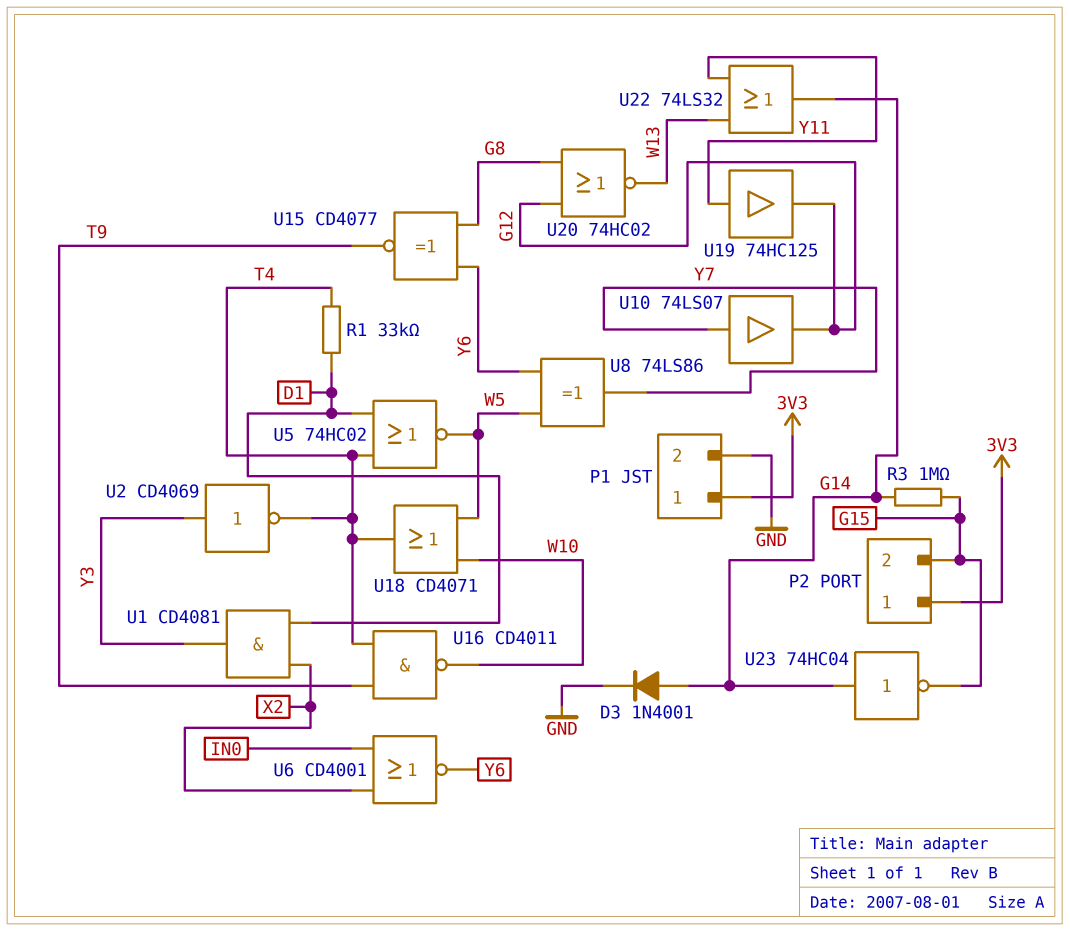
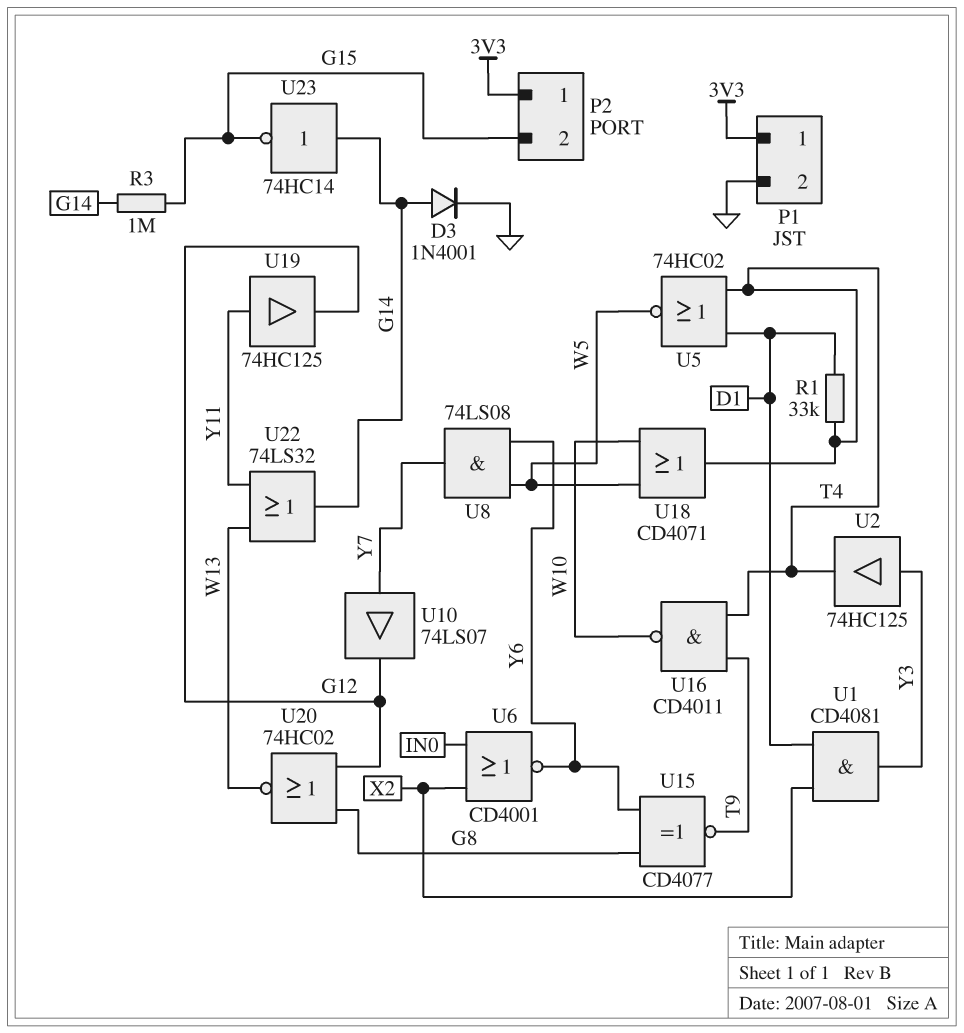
U2: NOT CD4069 (in Y3, out T4) -> buffer 74HC125 (in Y3, out T4)
U8: XOR 74LS86 (in W5, in Y6, out Y7) -> AND 74LS08 (in W5, in Y6, out Y7)
U23: NOT 74HC04 (in G14, out G15) -> NOT 74HC14 (in G14, out G15)

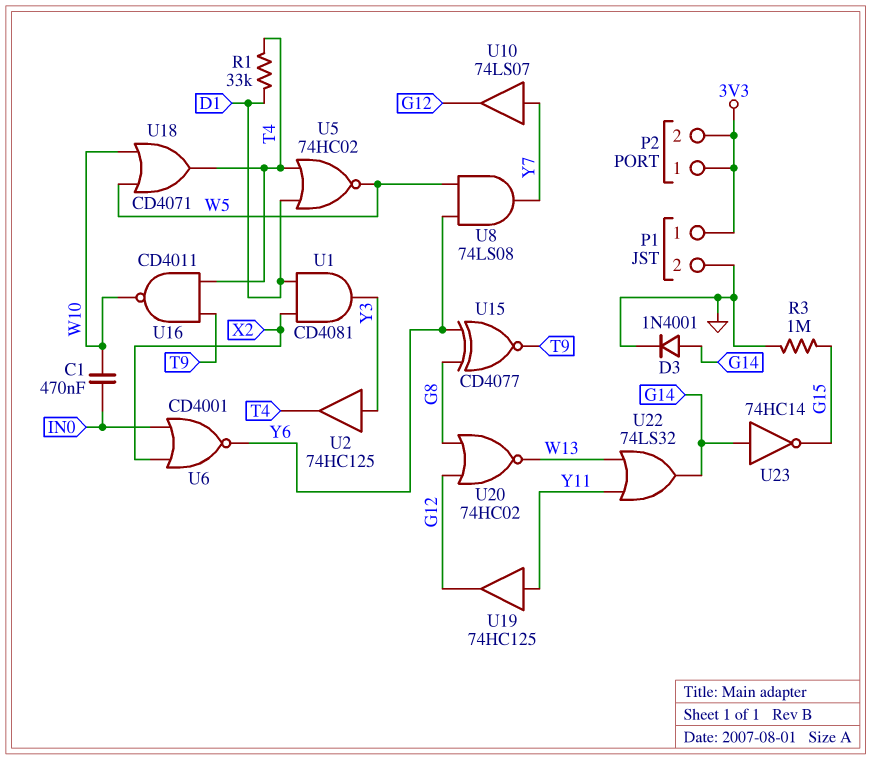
C1: none -> 470nF (IN0, W10)
P2 pin 2: G15 -> 3V3
R3: 1M (G14, G15) -> 1M (G15, GND)

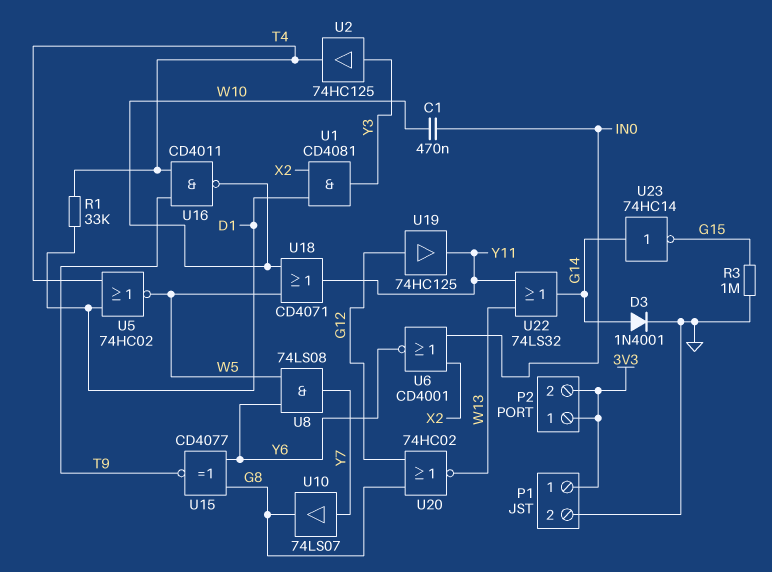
U10: buffer 74LS07 (in Y7, out G12) -> buffer 74LS07 (in Y7, out G8)
U18: OR CD4071 (in W5, in W10, out T4) -> OR CD4071 (in W5, in W10, out Y11)
U19: buffer 74HC125 (in Y11, out G12) -> buffer 74HC125 (in G12, out Y11)

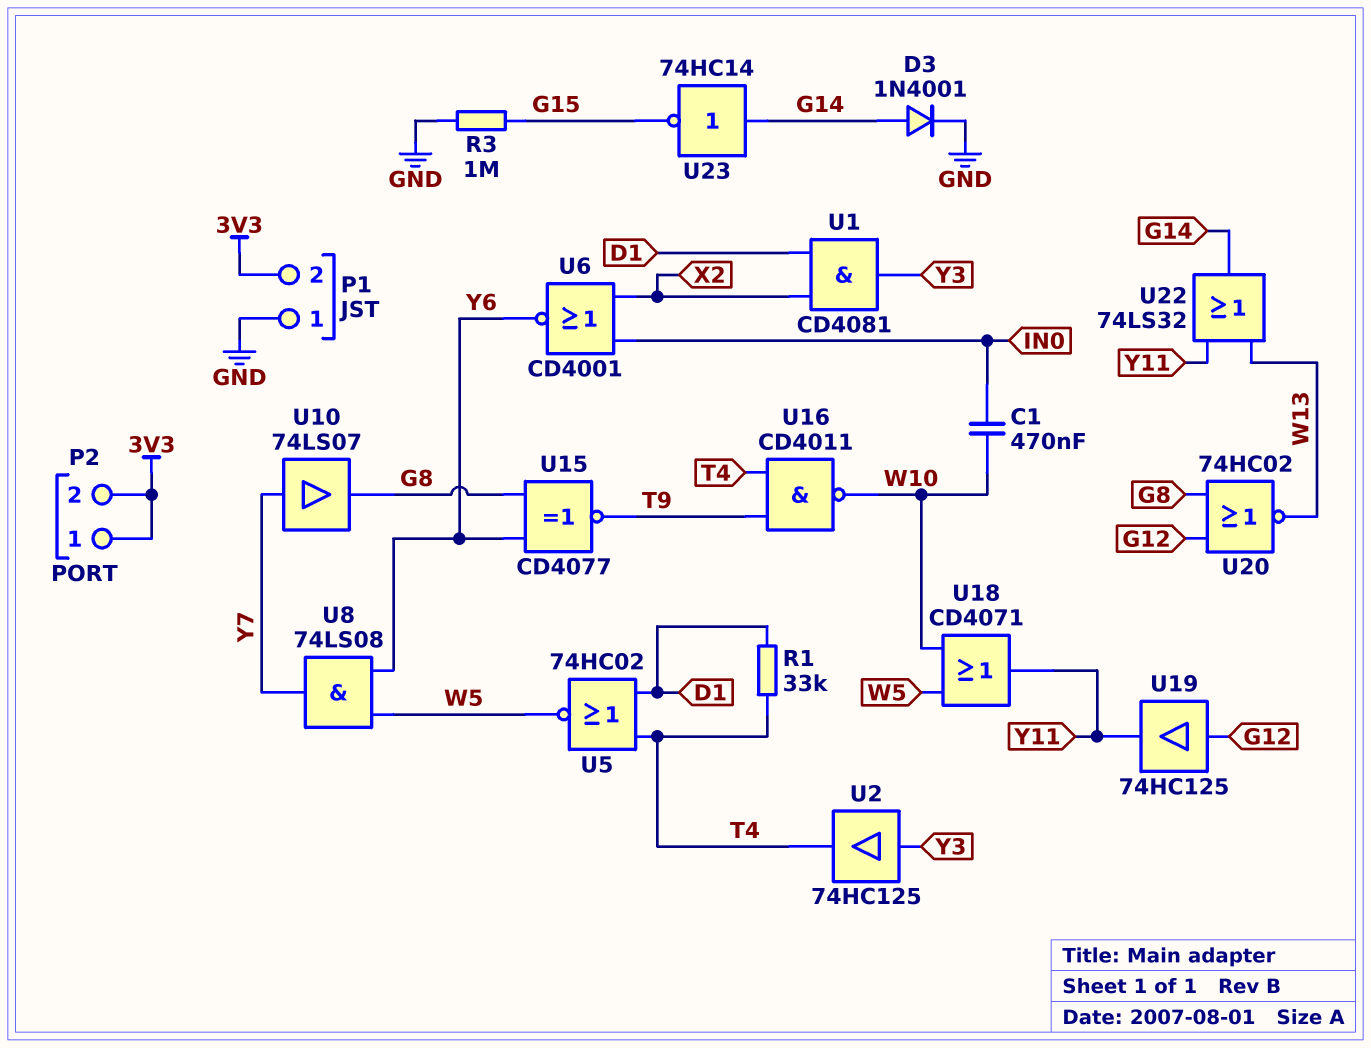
P1 pin 1: 3V3 -> GND
P1 pin 2: GND -> 3V3

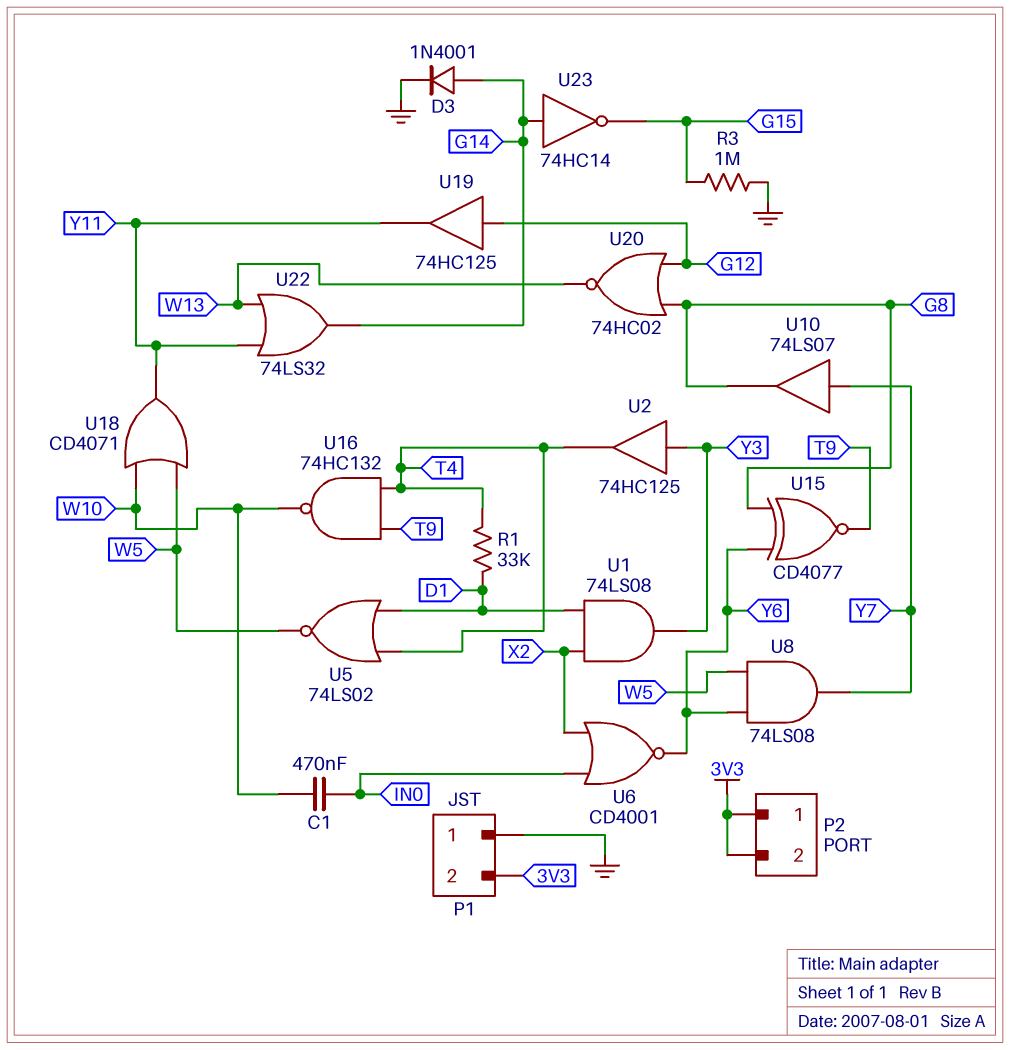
U1: AND CD4081 (in D1, in X2, out Y3) -> AND 74LS08 (in D1, in X2, out Y3)
U5: NOR 74HC02 (in D1, in T4, out W5) -> NOR 74LS02 (in D1, in T4, out W5)
U16: NAND CD4011 (in T4, in T9, out W10) -> NAND 74HC132 (in T4, in T9, out W10)

